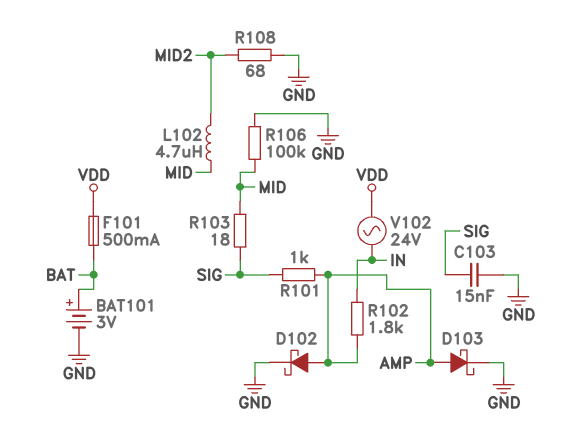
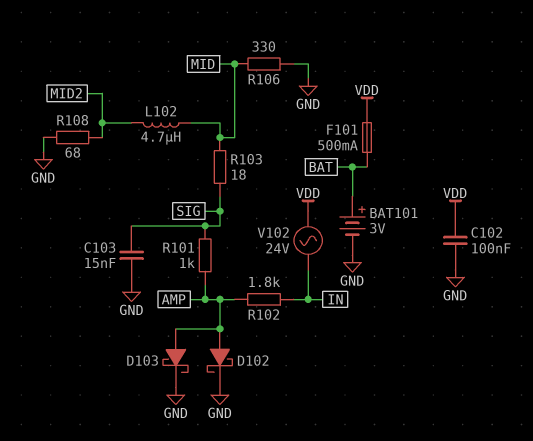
C102: none -> 100nF (GND, VDD)
R106: 100k (GND, MID) -> 330 (GND, MID)

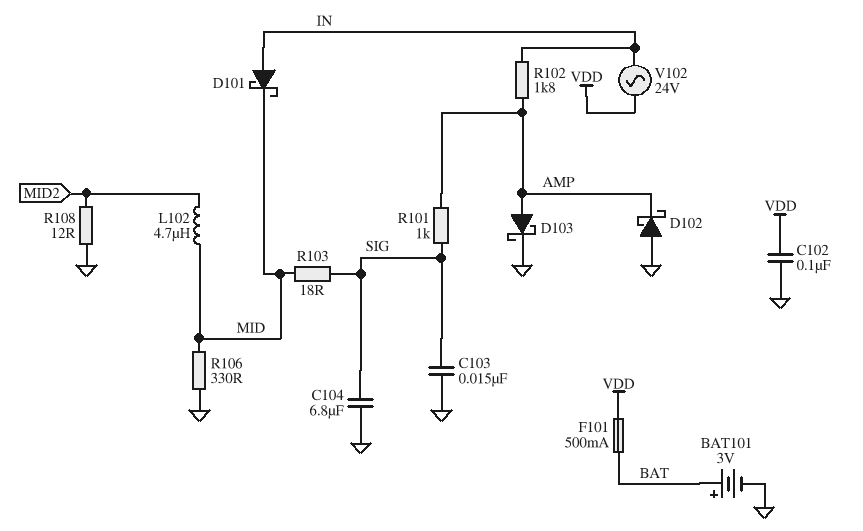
C104: none -> 6.8uF (GND, SIG)
D101: none -> schottky (A IN, K MID)
D102: schottky (A AMP, K GND) -> schottky (A GND, K AMP)
R108: 68 (GND, MID2) -> 12 (GND, MID2)

